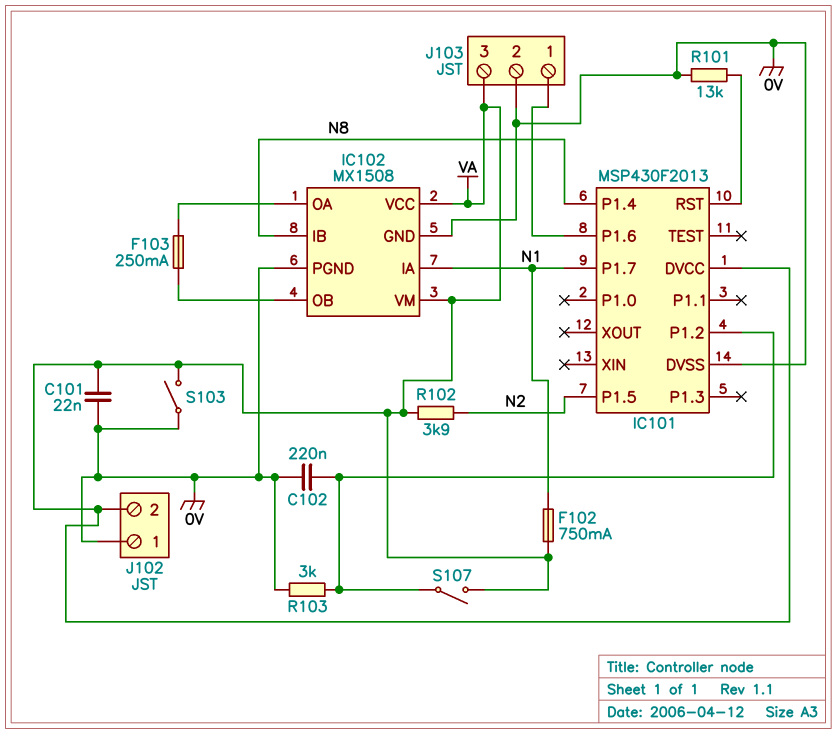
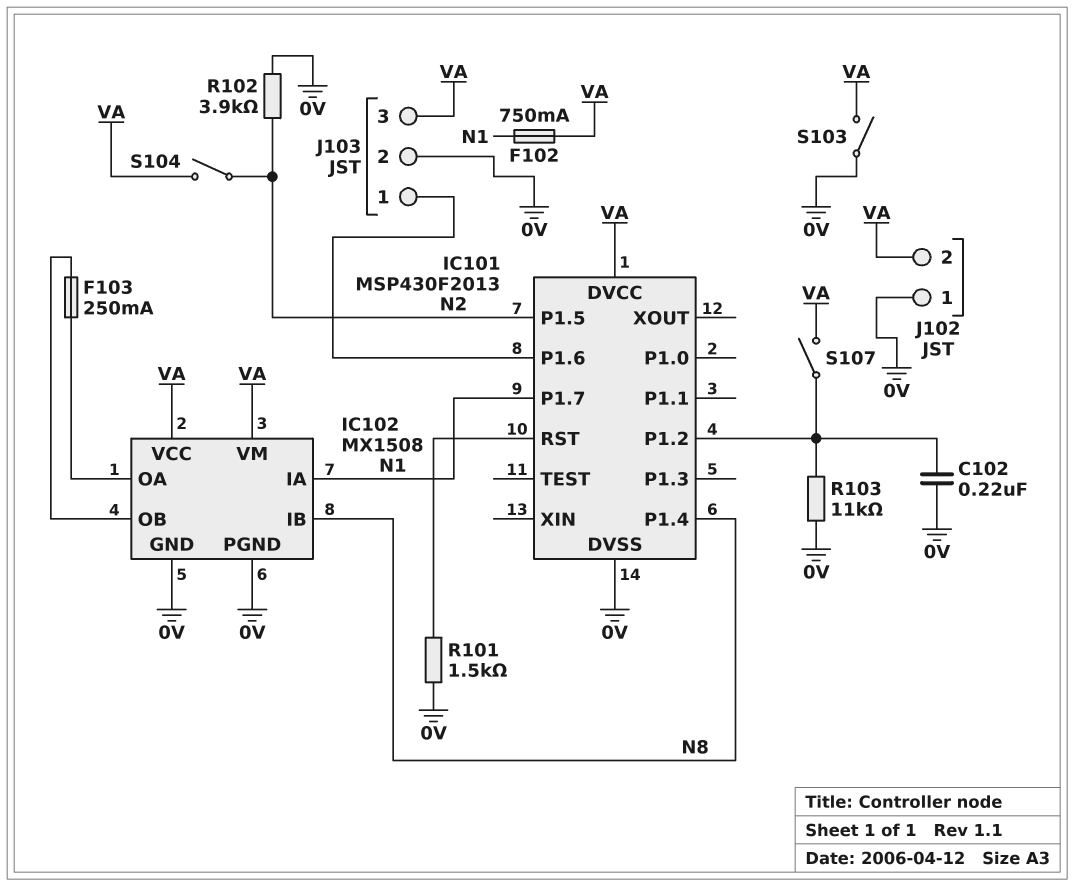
C101: 22nF (0V, VA) -> none
R101: 13k (0V, IC101/RST) -> 1.5k (0V, IC101/RST)
R102: 3.9k (N2, VA) -> 3.9k (0V, N2)
R103: 3k (0V, IC101/P1.2) -> 11k (0V, IC101/P1.2)
S104: none -> switch (N2, VA)

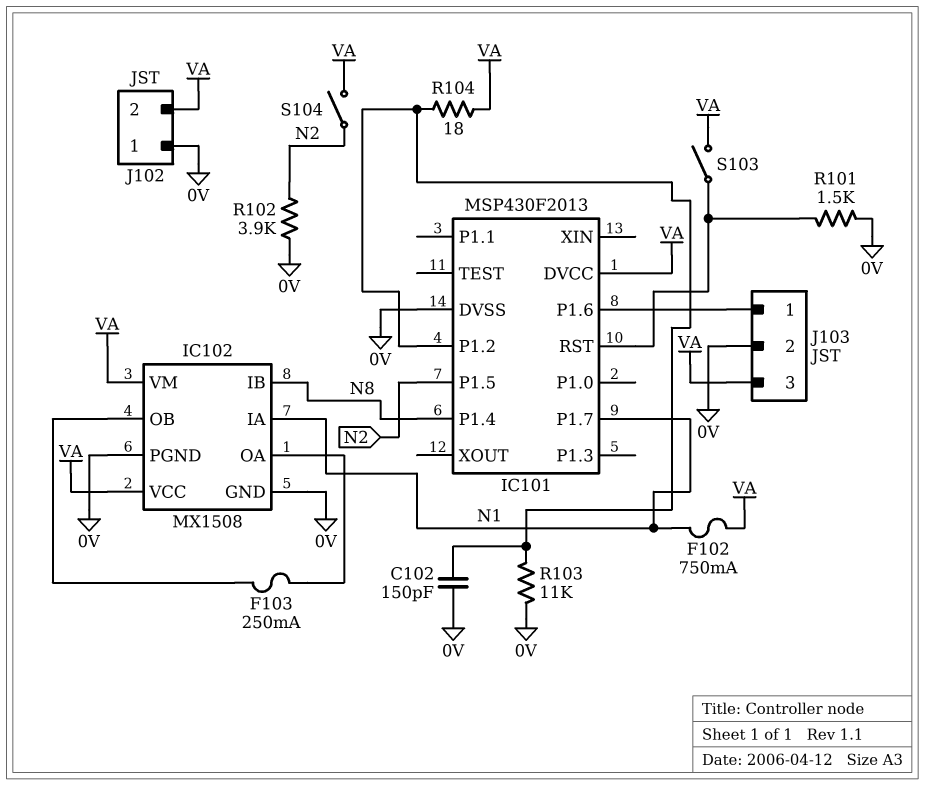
C102: 220nF (0V, IC101/P1.2) -> 150pF (0V, IC101/P1.2)
R104: none -> 18 (IC101/P1.2, VA)
S103: switch (0V, VA) -> switch (IC101/RST, VA)
S107: switch (IC101/P1.2, VA) -> none

